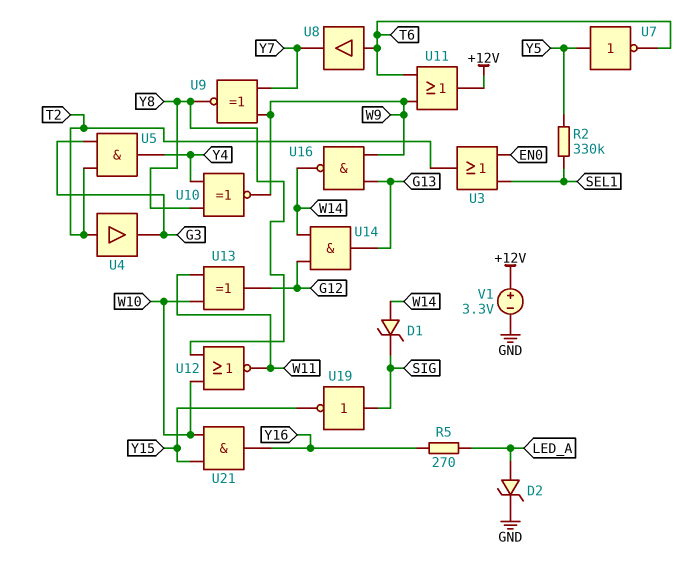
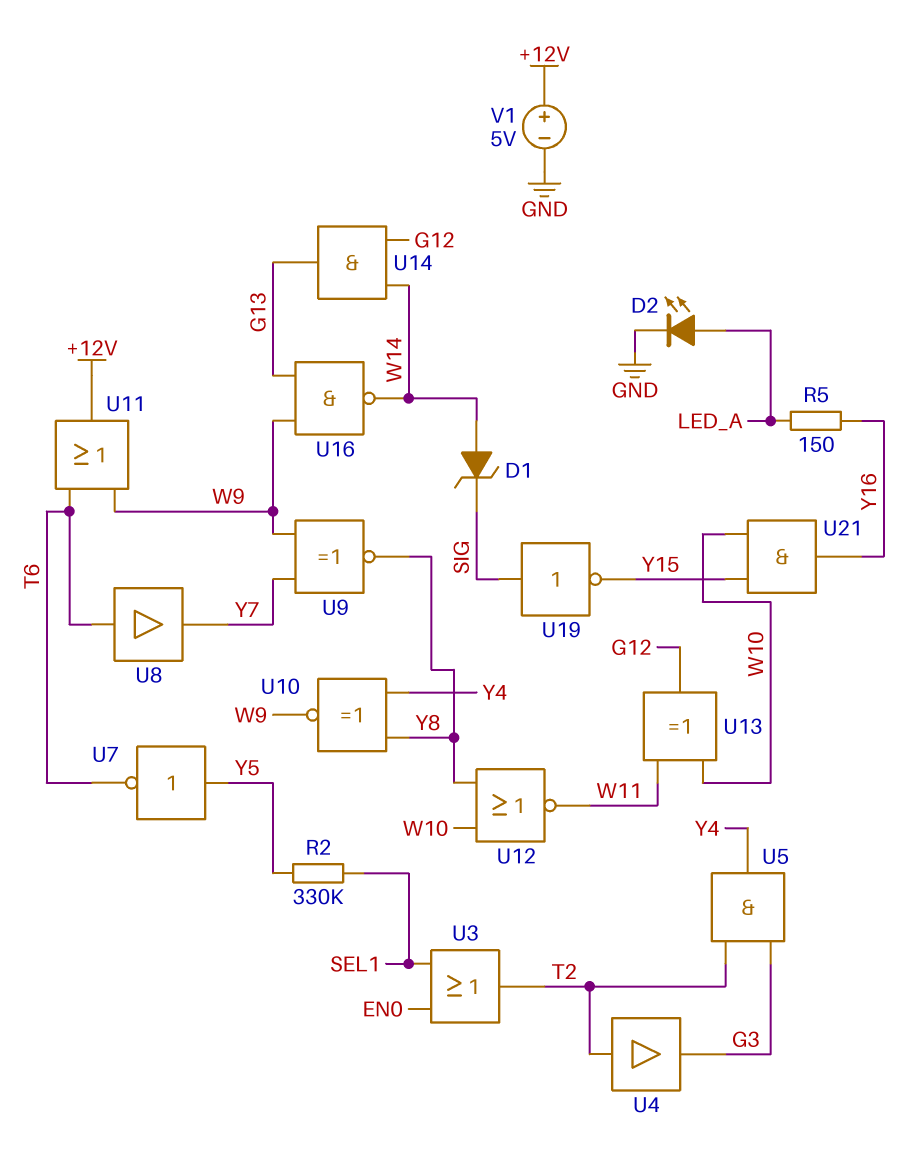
D2: zener (A LED_A, K GND) -> LED (A LED_A, K GND)
R5: 270 (LED_A, Y16) -> 150 (LED_A, Y16)
V1: 3.3V (plus +12V, minus GND) -> 5V (plus +12V, minus GND)

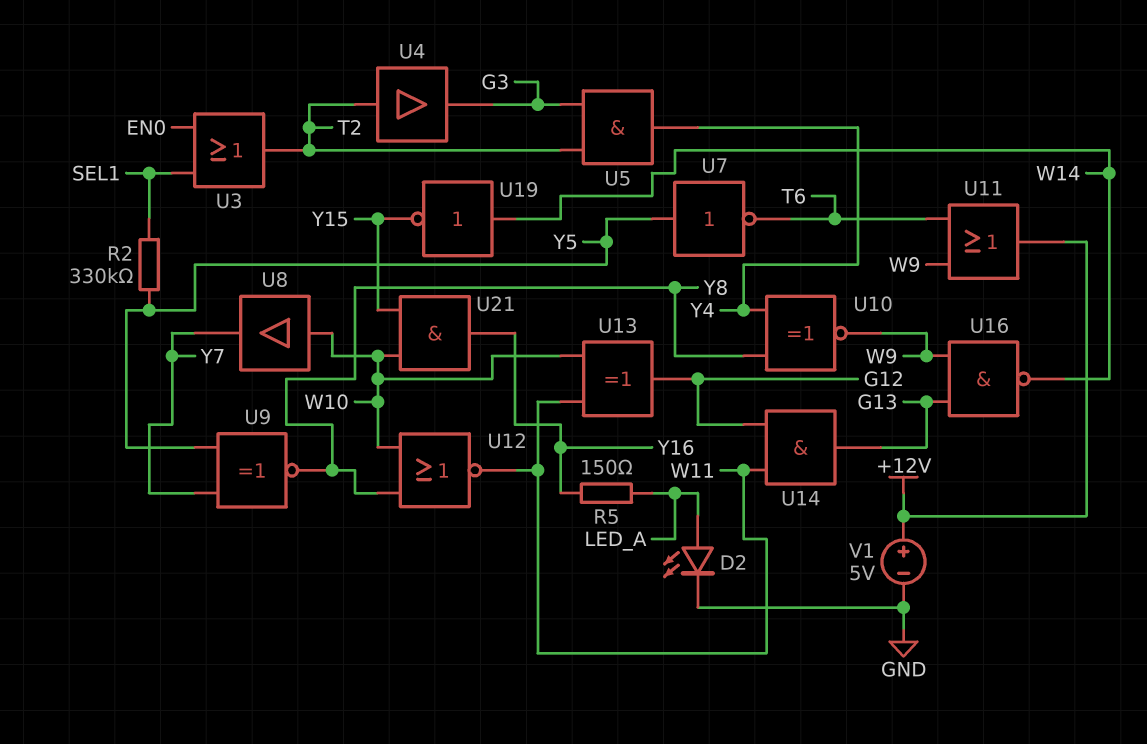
D1: zener (A W14, K SIG) -> none
U8: buffer (in T6, out Y7) -> buffer (in W10, out Y7)
U9: XNOR (in W9, in Y7, out Y8) -> XNOR (in Y5, in Y7, out Y8)
U14: AND (in G12, in W14, out G13) -> AND (in G12, in W11, out G13)
U19: NOT (in SIG, out Y15) -> NOT (in W14, out Y15)

